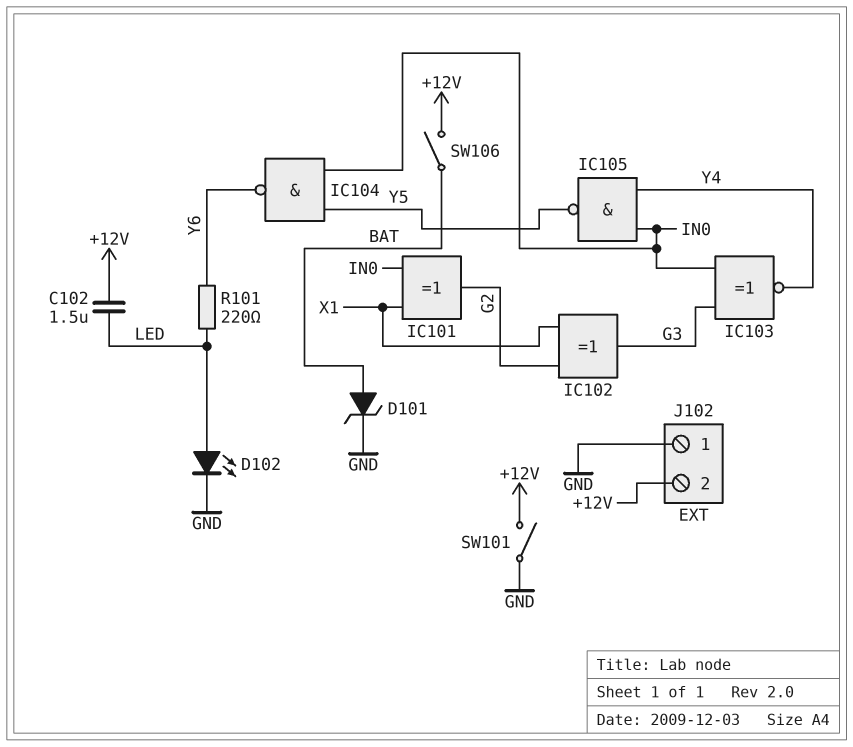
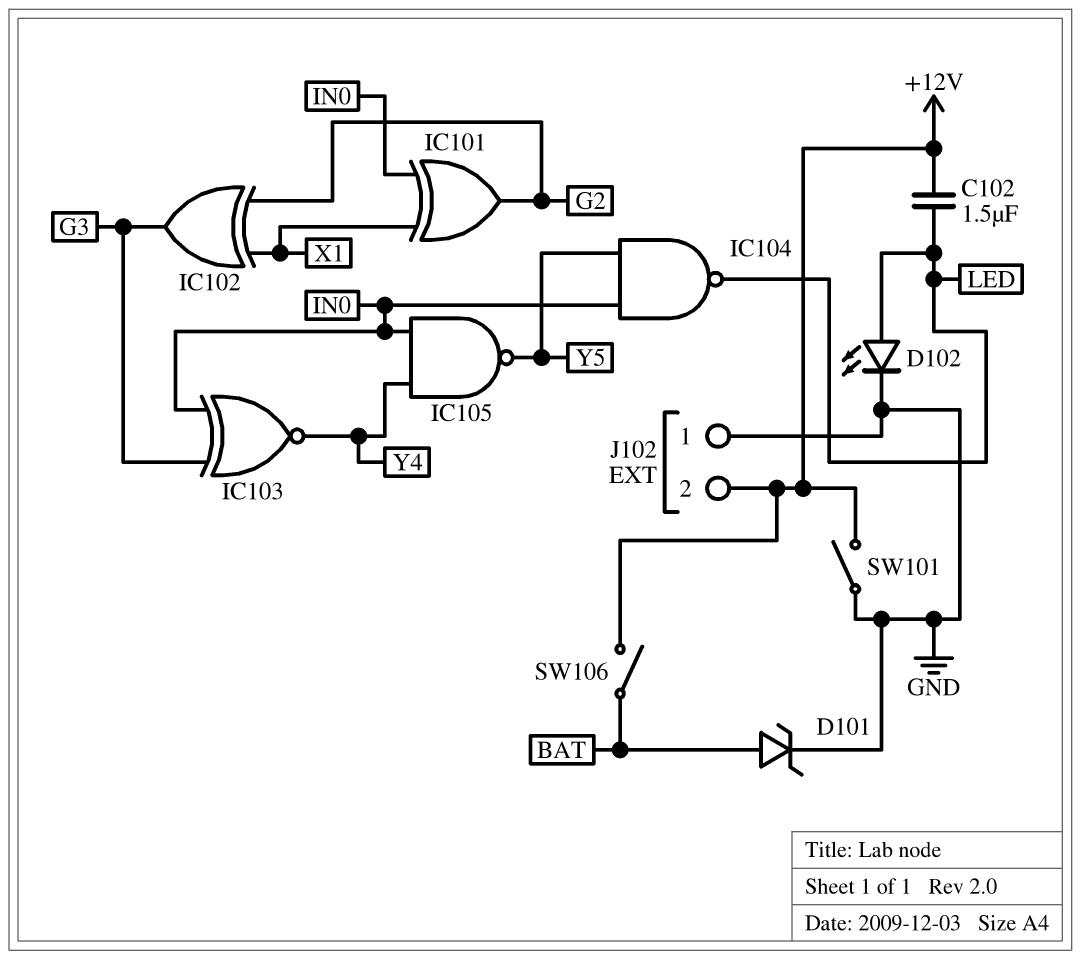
IC104: NAND (in IN0, in Y5, out Y6) -> NAND (in IN0, in Y5, out LED)
R101: 220 (LED, Y6) -> none

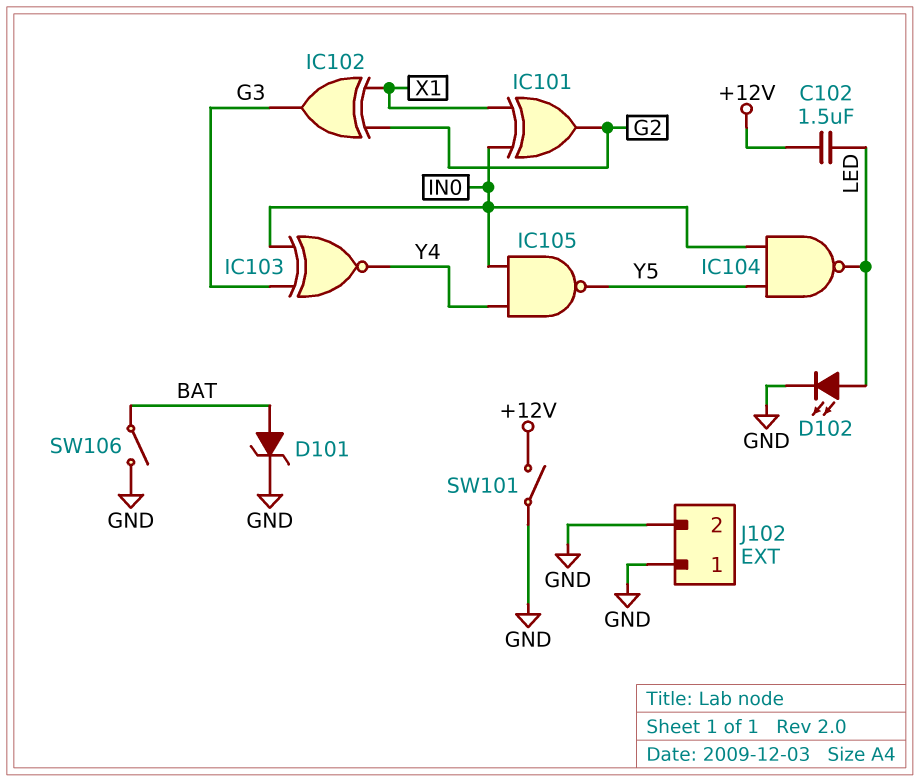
J102 pin 2: +12V -> GND
SW106: switch (+12V, BAT) -> switch (BAT, GND)

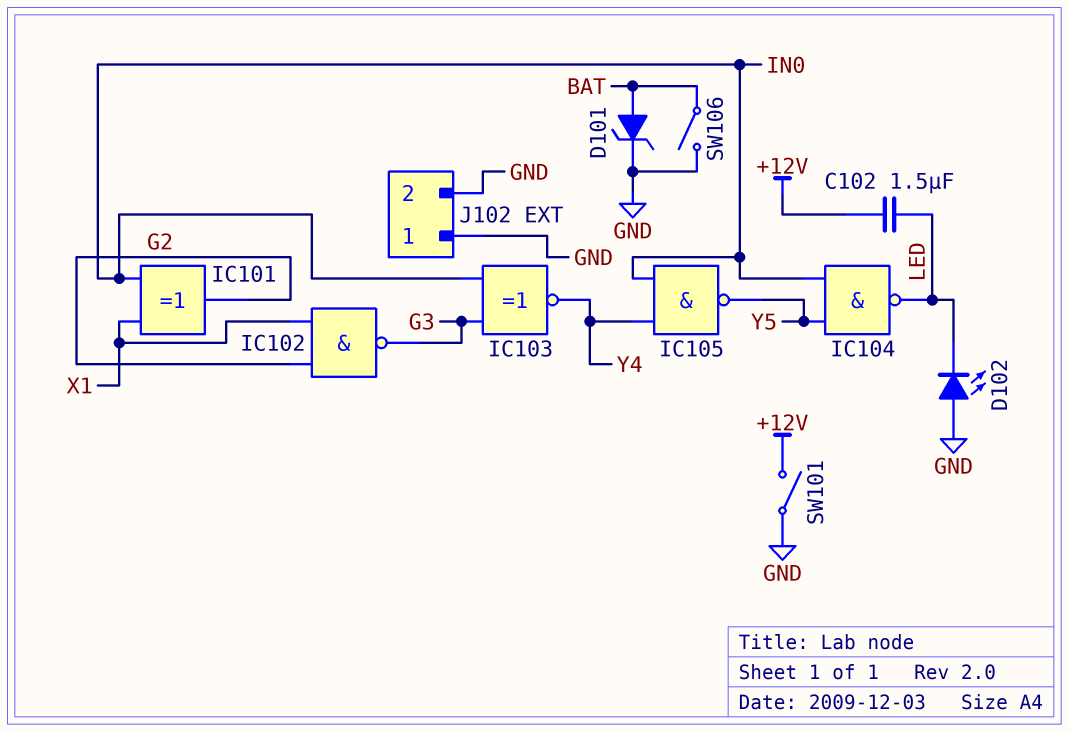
D102: LED (A LED, K GND) -> LED (A GND, K LED)
IC102: XOR (in G2, in X1, out G3) -> NAND (in G2, in X1, out G3)

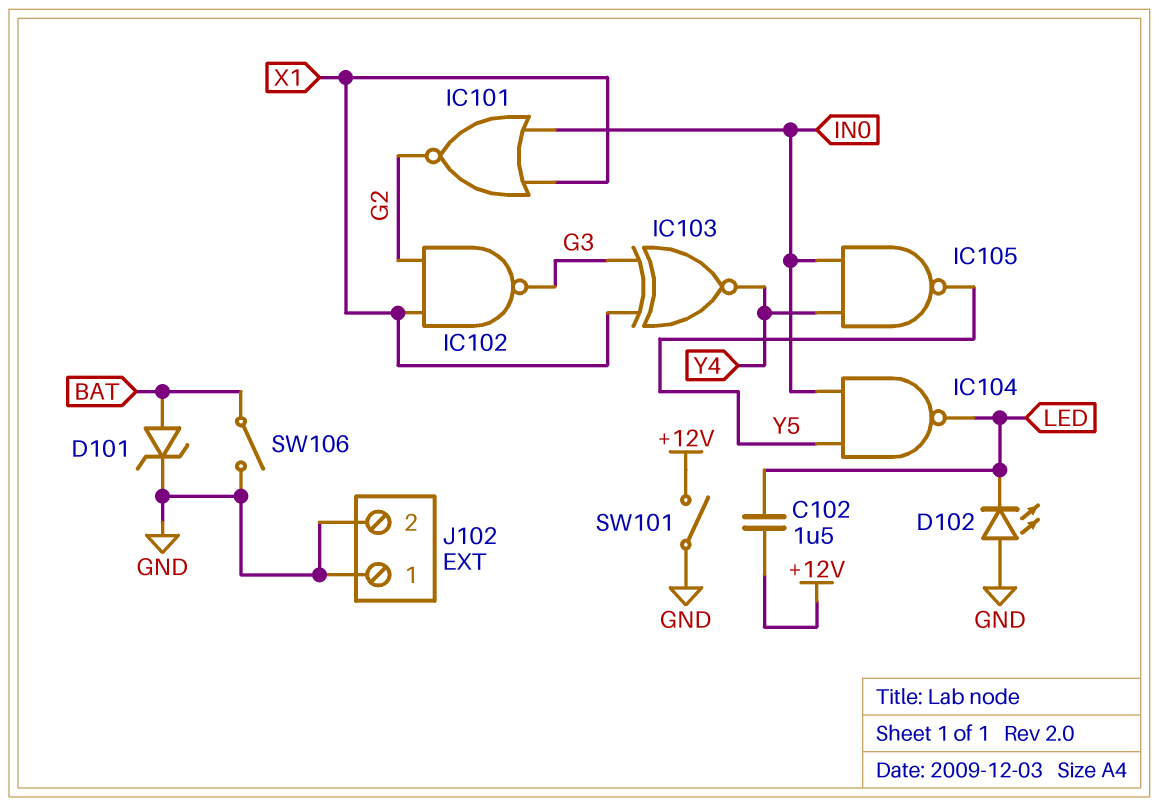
IC101: XOR (in IN0, in X1, out G2) -> NOR (in IN0, in X1, out G2)
IC103: XNOR (in G3, in IN0, out Y4) -> XNOR (in G3, in X1, out Y4)

